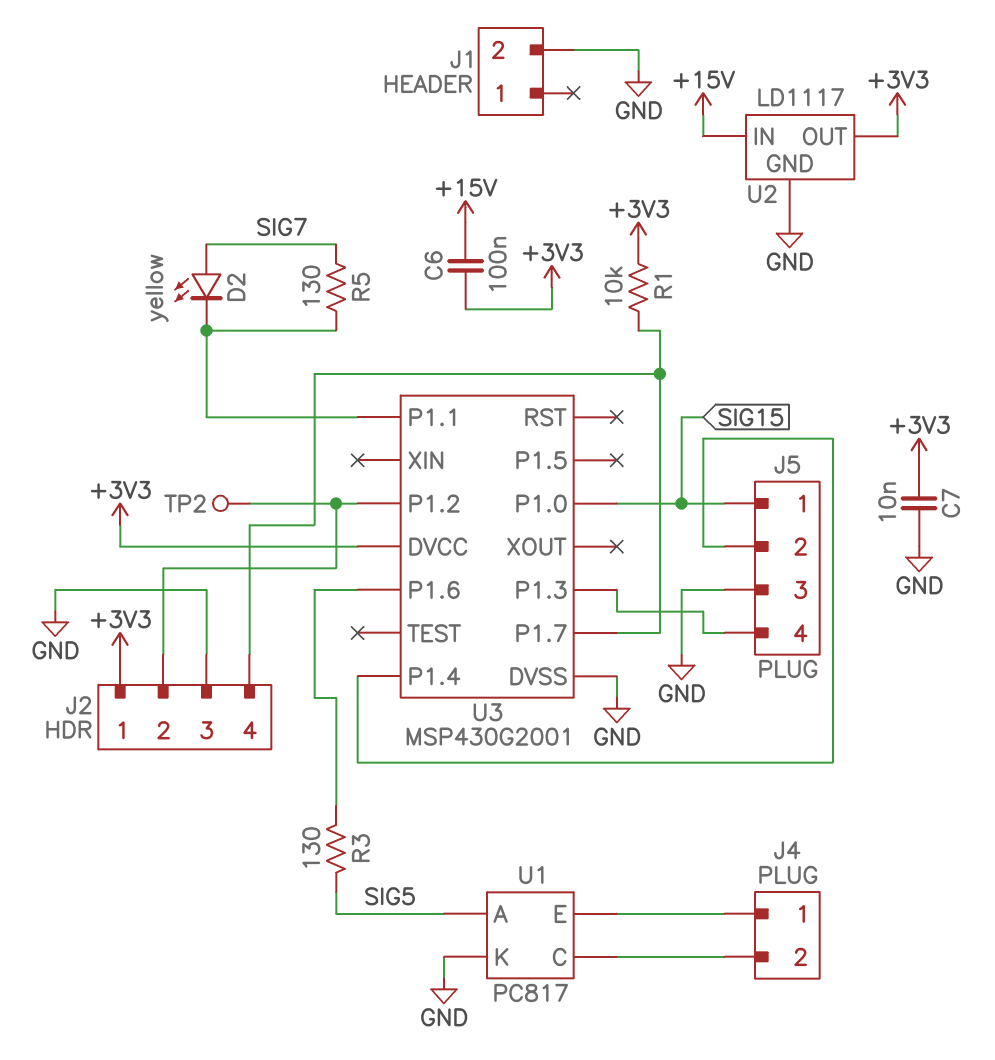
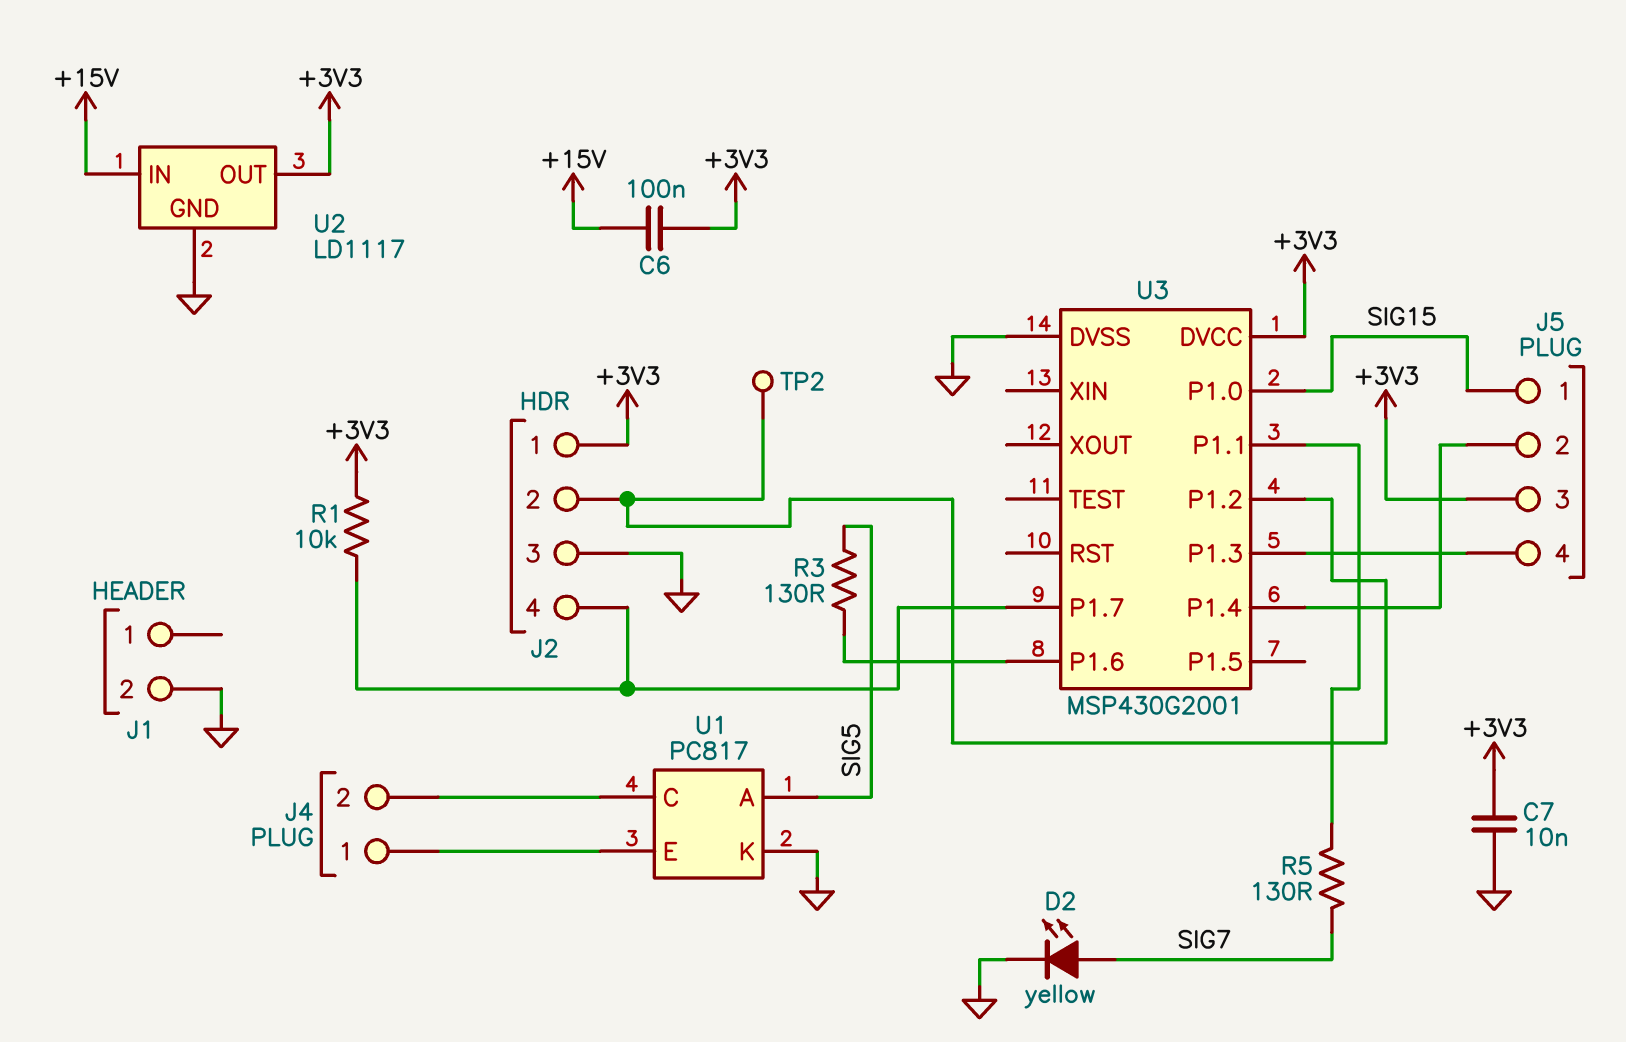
D2: LED yellow (A SIG7, K U3/P1.1) -> LED yellow (A SIG7, K GND)
J5 pin 3: GND -> +3V3

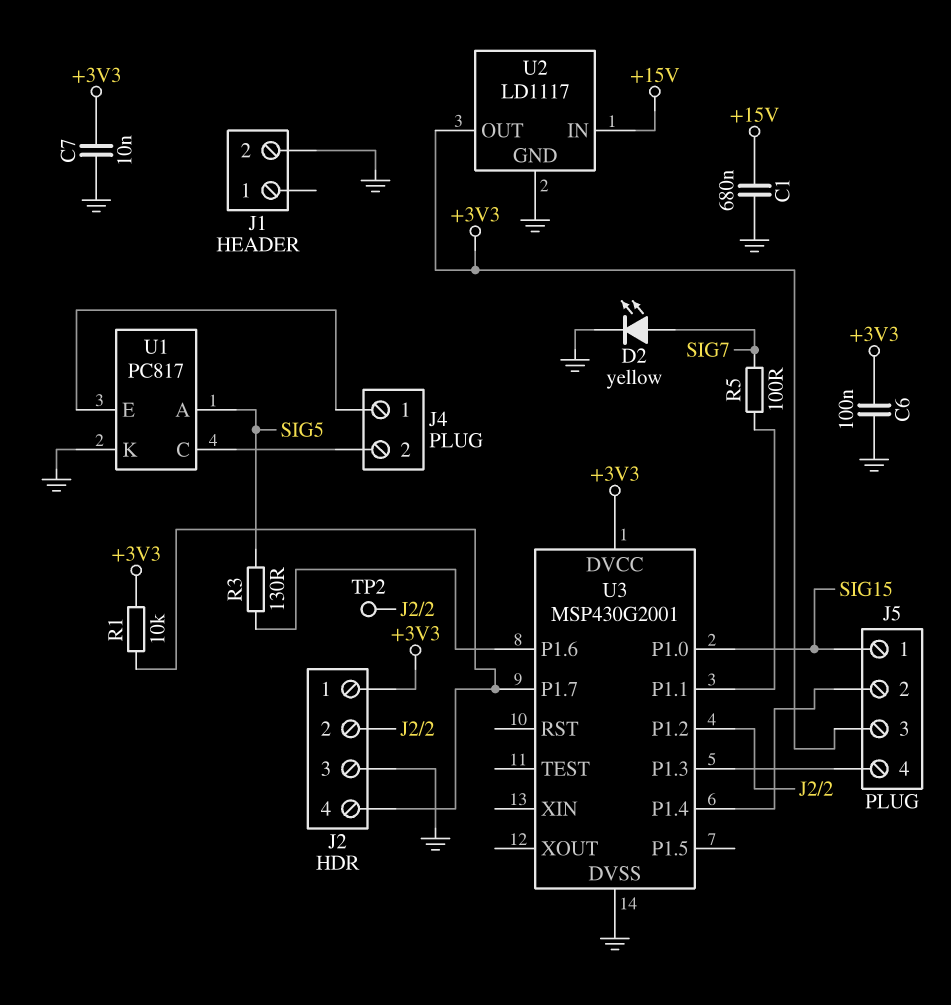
C1: none -> 680nF (+15V, GND)
C6: 100nF (+3V3, +15V) -> 100nF (+3V3, GND)
R5: 130 (SIG7, U3/P1.1) -> 100 (SIG7, U3/P1.1)

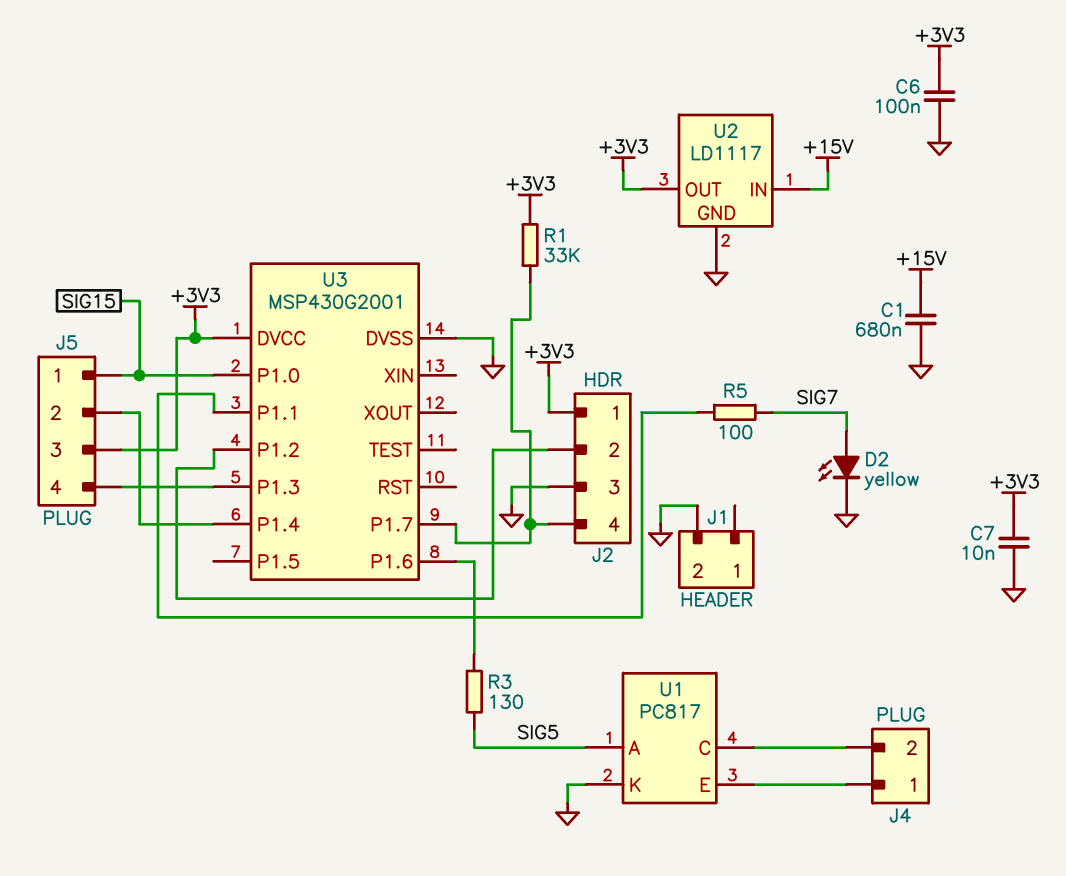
R1: 10k (+3V3, J2/4) -> 33k (+3V3, J2/4)
TP2: test point (J2/2) -> none

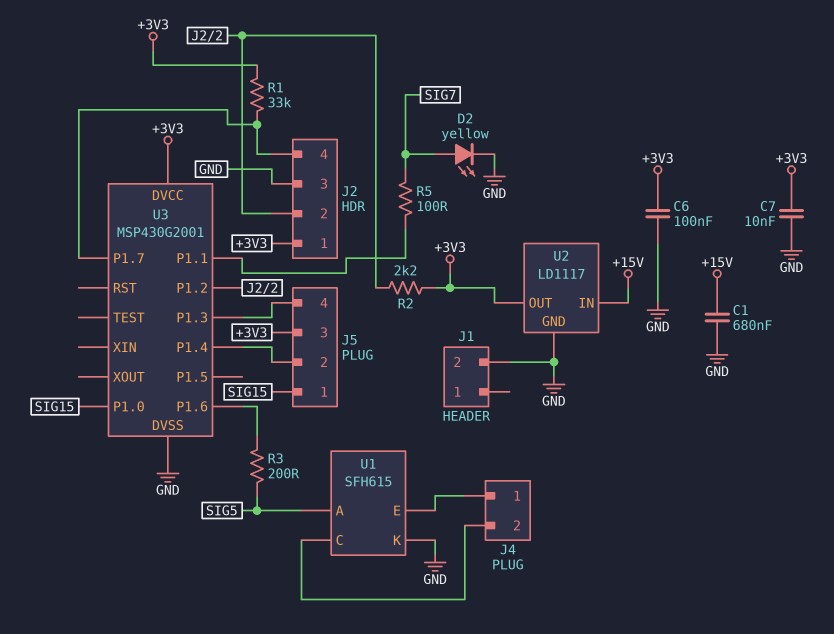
R2: none -> 2.2k (+3V3, J2/2)
R3: 130 (SIG5, U3/P1.6) -> 200 (SIG5, U3/P1.6)
U1: PC817 -> SFH615

